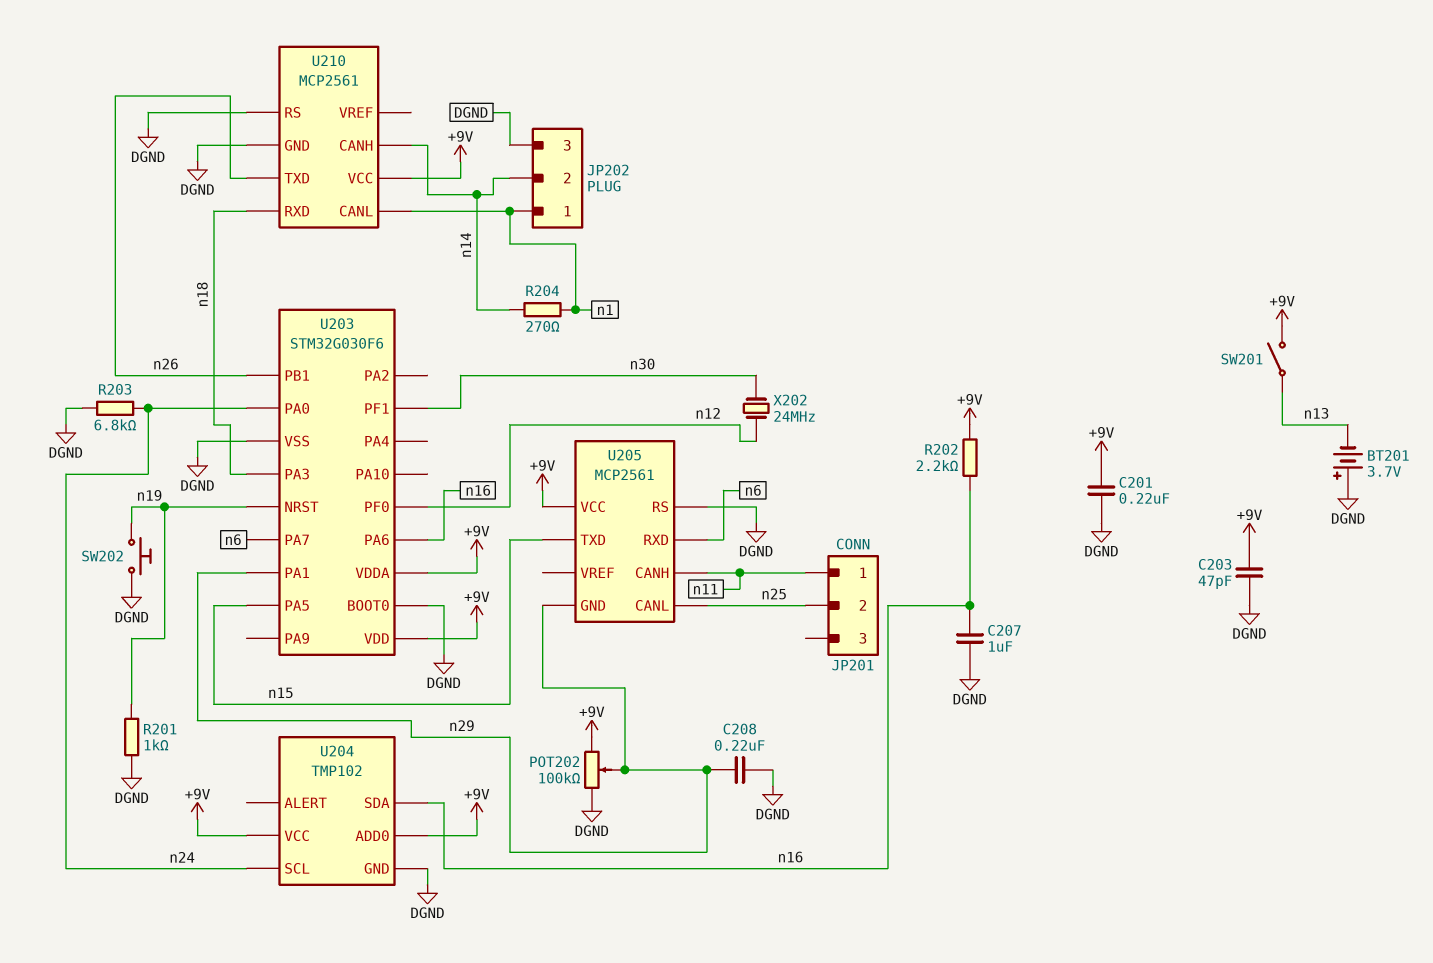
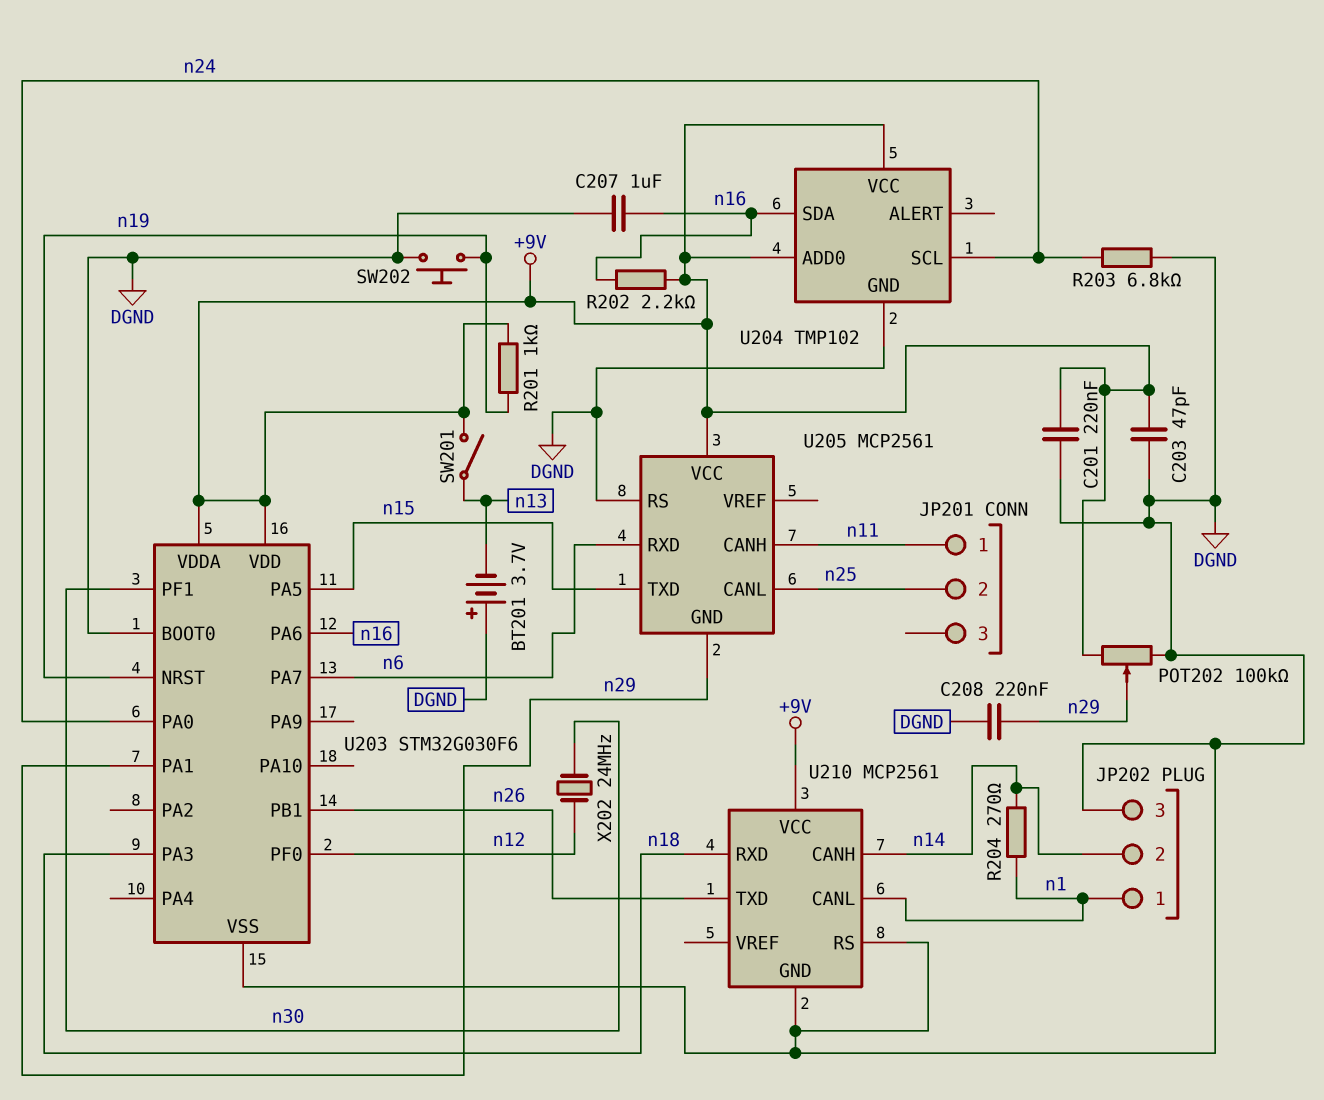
R201: 1k (DGND, n19) -> 1k (+9V, n19)

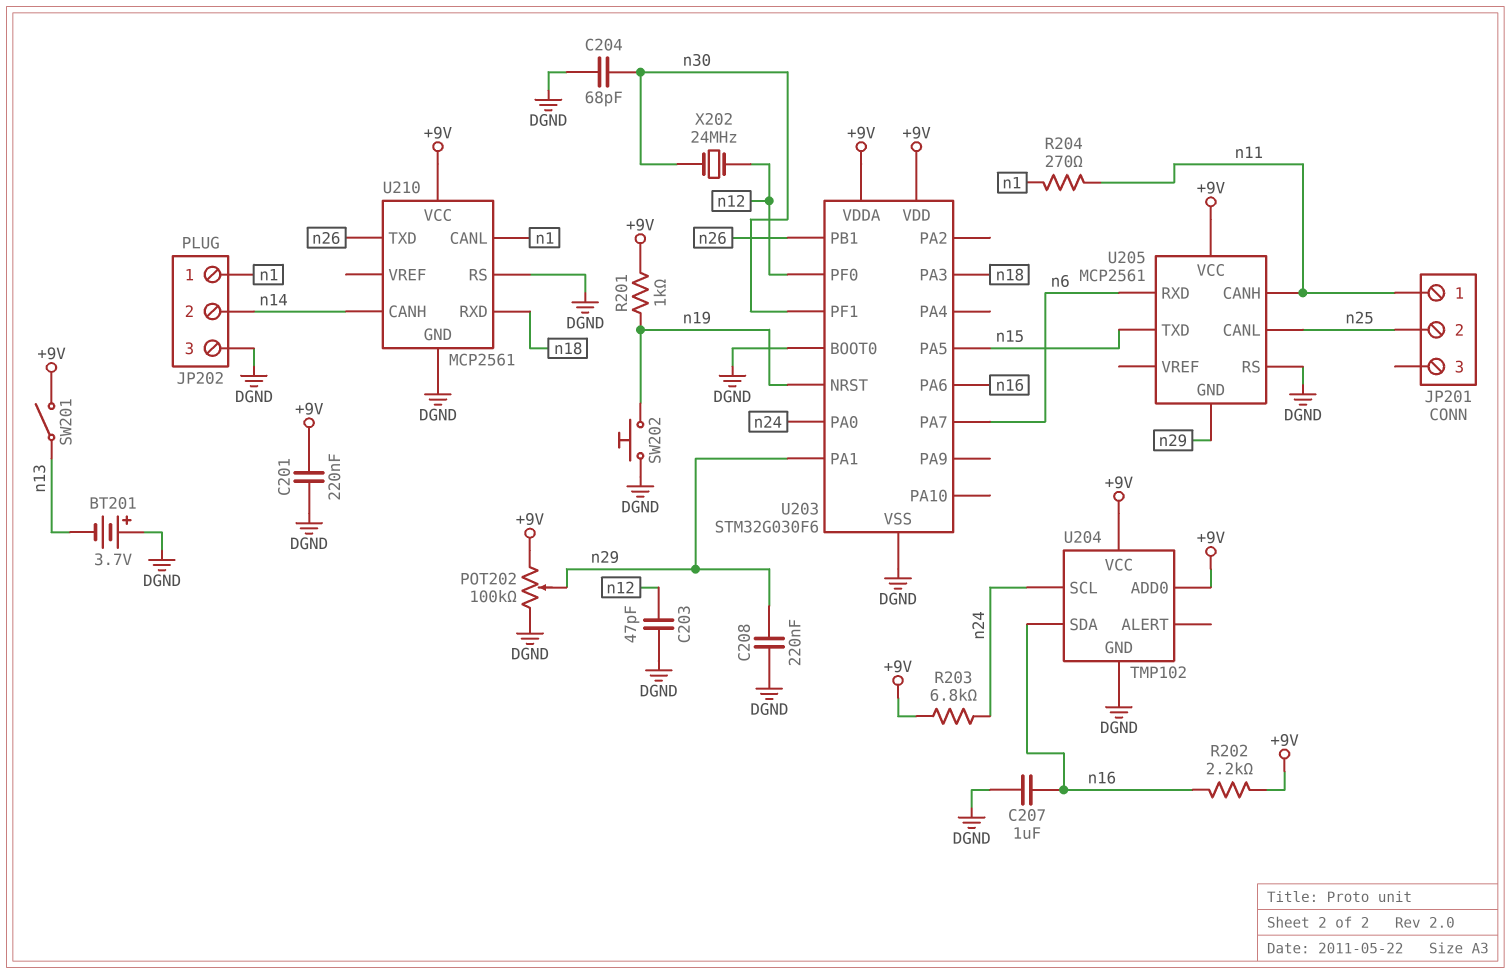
C203: 47pF (+9V, DGND) -> 47pF (DGND, n12)
C204: none -> 68pF (DGND, n30)
R203: 6.8k (DGND, n24) -> 6.8k (+9V, n24)
R204: 270 (n1, n14) -> 270 (n1, n11)

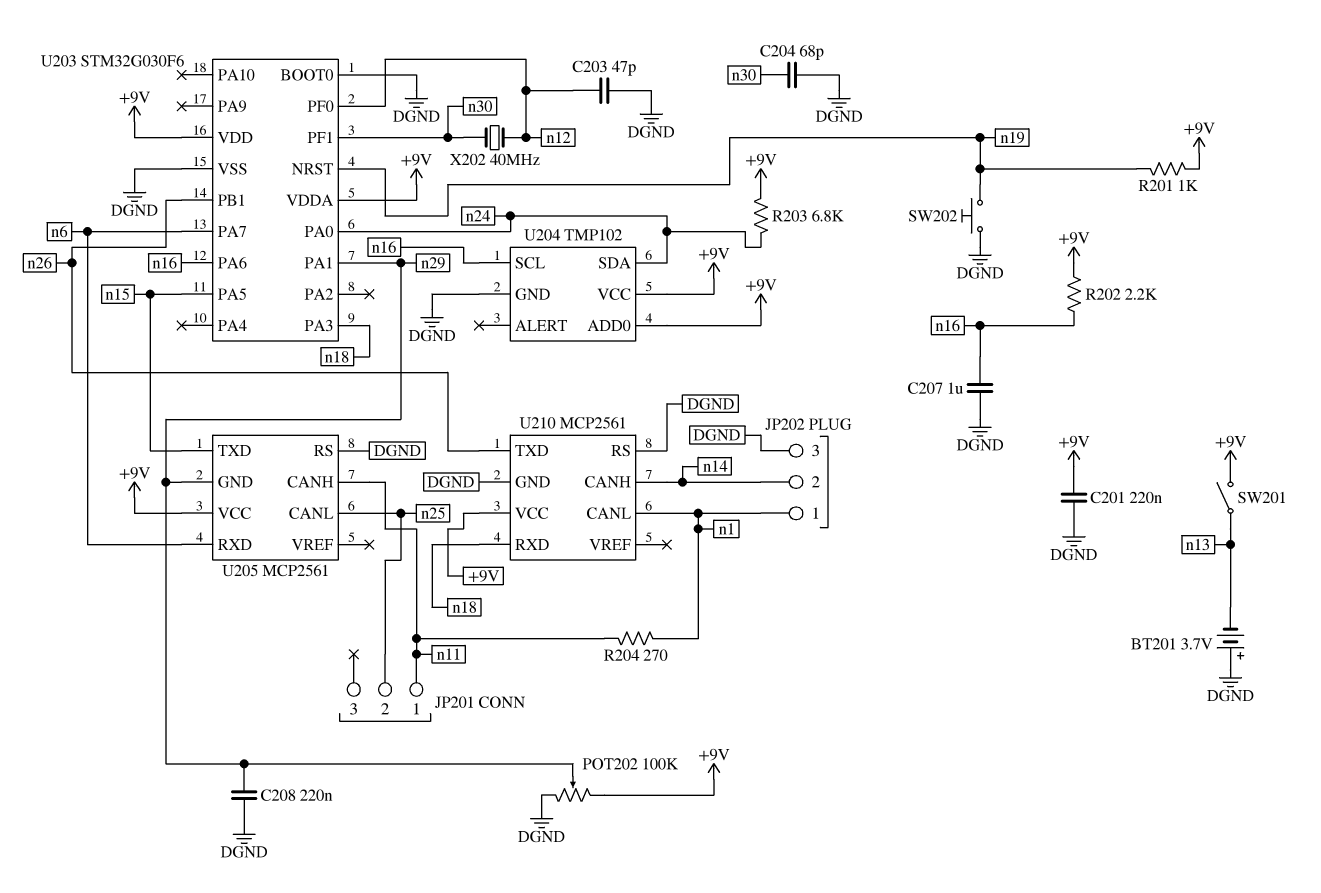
U204 pin SCL: n24 -> n16
U204 pin SDA: n16 -> n24
X202: 24MHz (n12, n30) -> 40MHz (n12, n30)

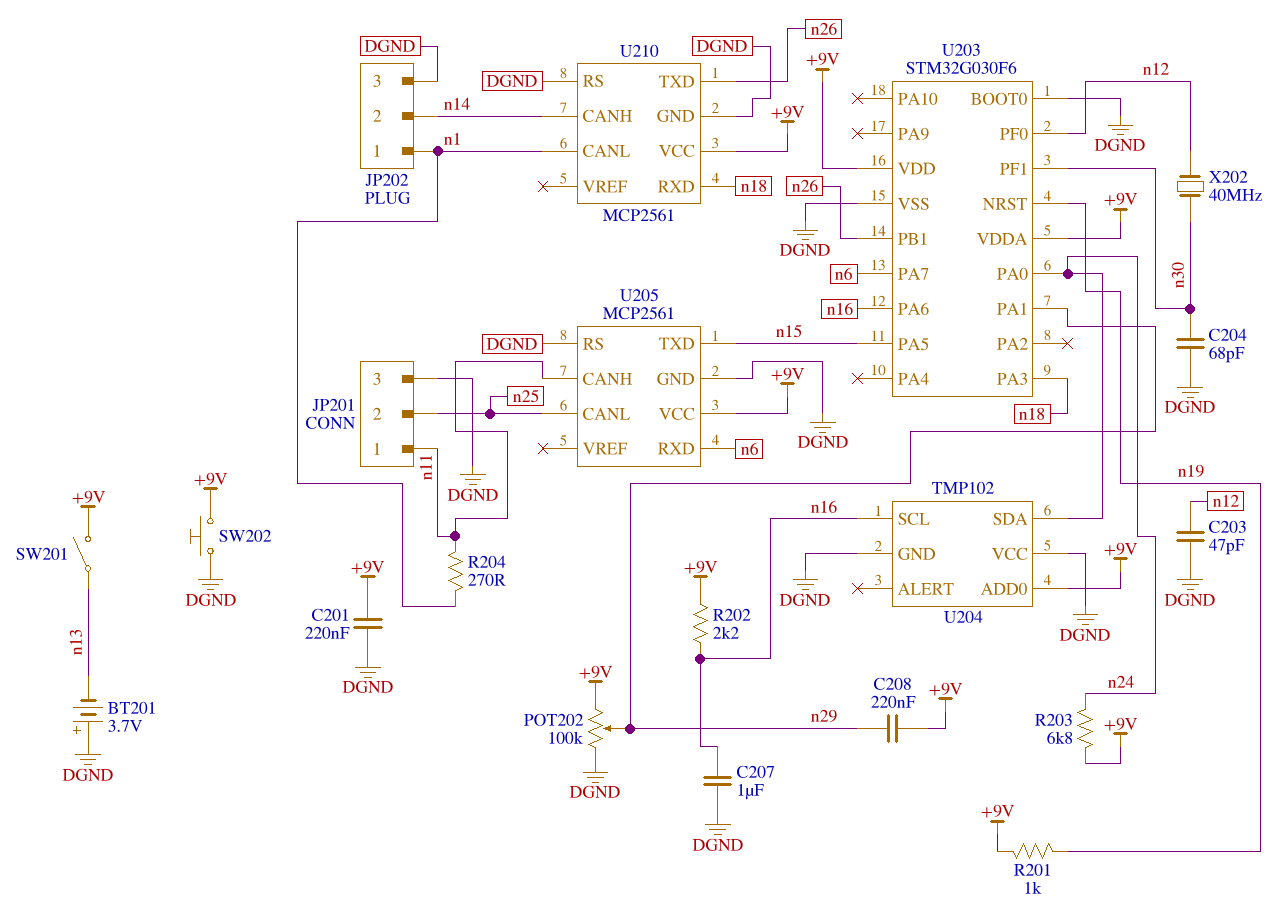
C208: 220nF (DGND, n29) -> 220nF (+9V, n29)
JP201 pin 3: none -> DGND
SW202: button (DGND, n19) -> button (+9V, DGND)
U204 pin VCC: +9V -> DGND
U205 pin GND: n29 -> DGND

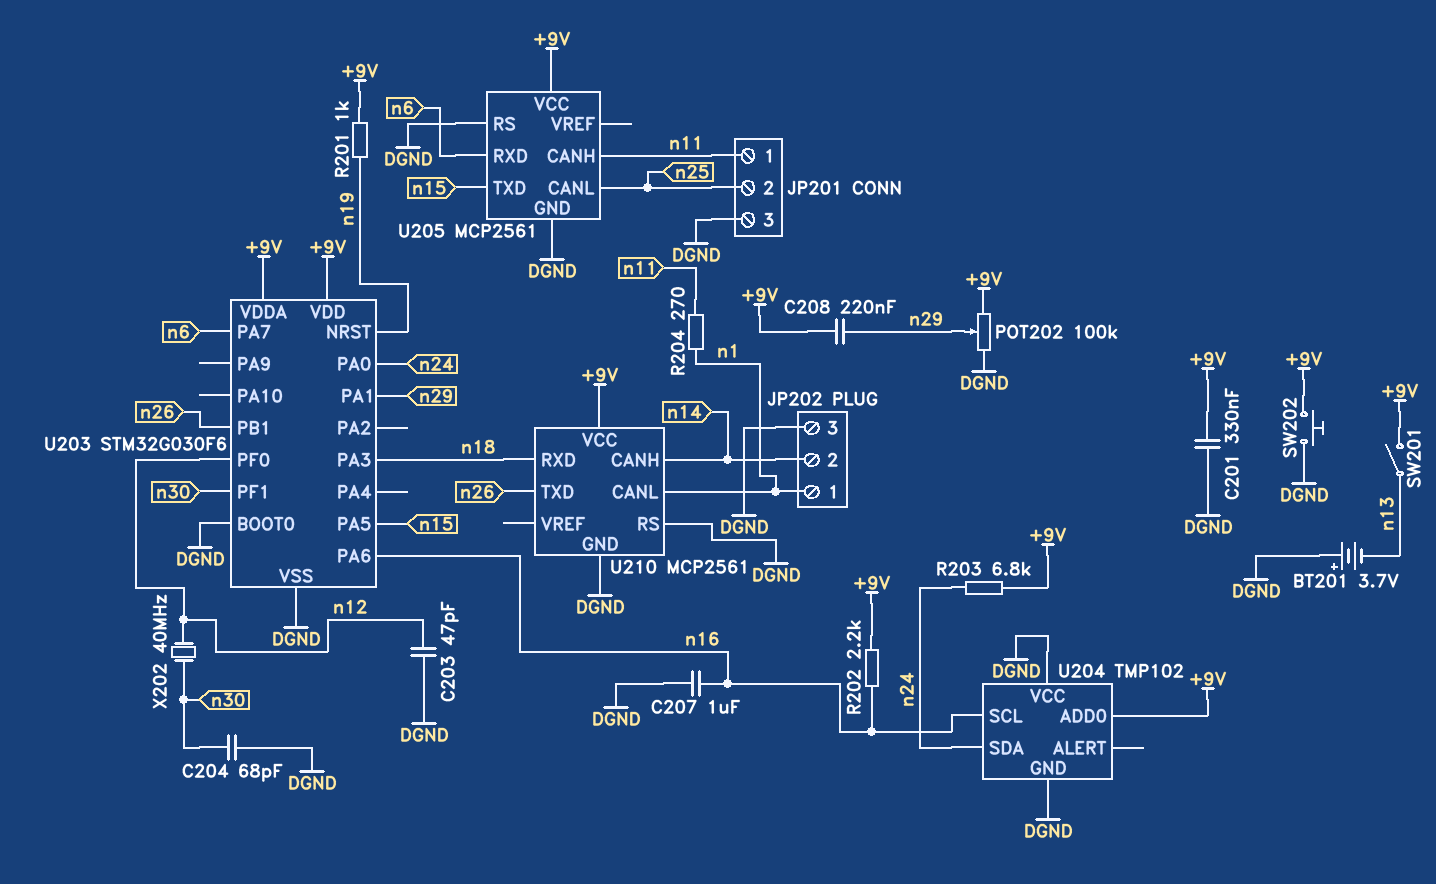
C201: 220nF (+9V, DGND) -> 330nF (+9V, DGND)

